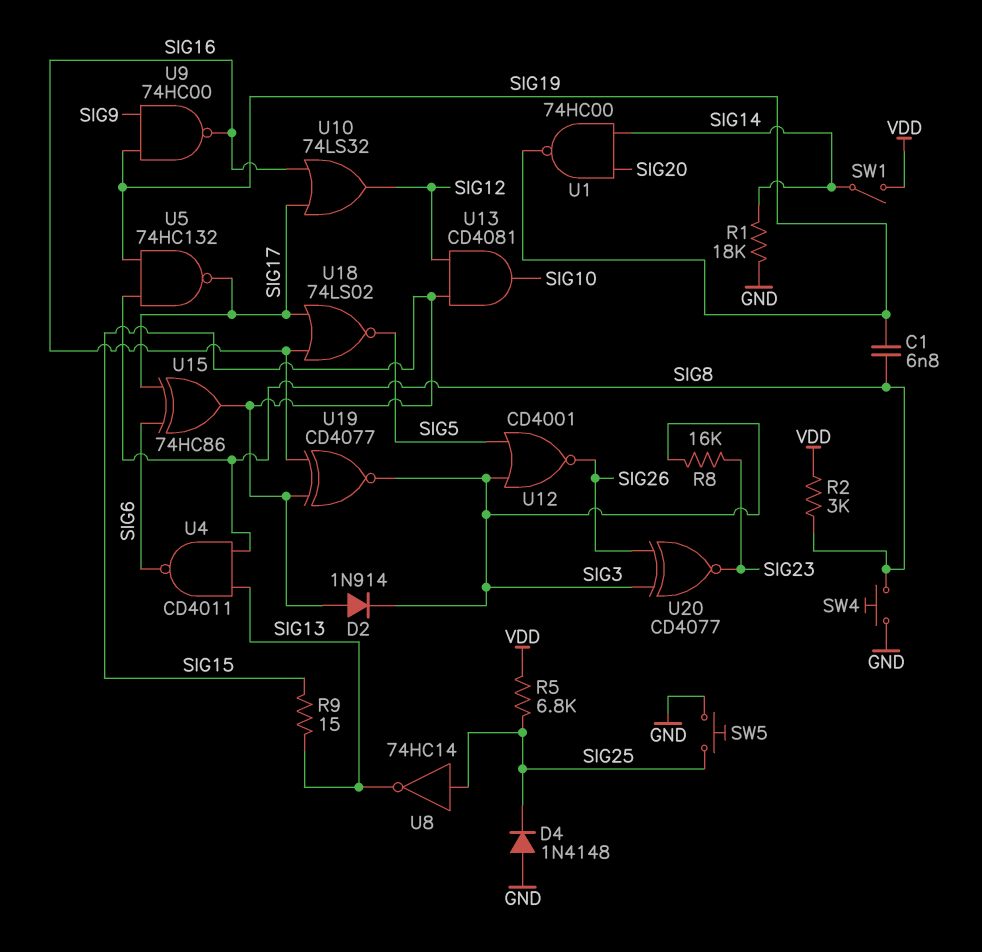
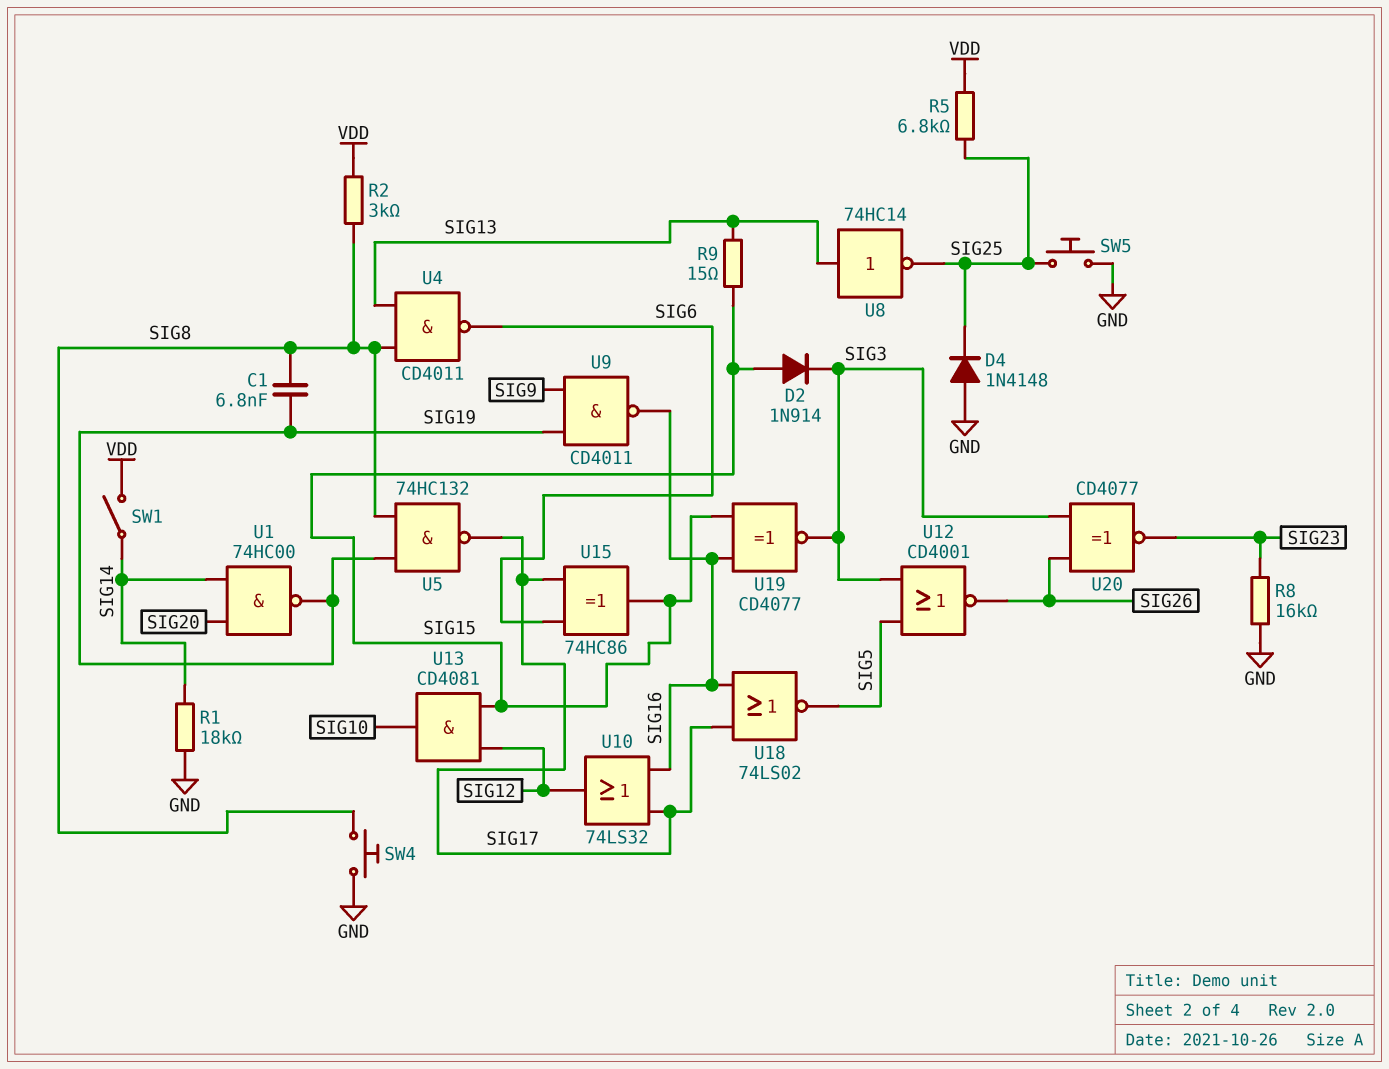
R8: 16k (SIG3, SIG23) -> 16k (GND, SIG23)
U8: NOT 74HC14 (in SIG25, out SIG13) -> NOT 74HC14 (in SIG13, out SIG25)
U9: NAND 74HC00 (in SIG9, in SIG19, out SIG16) -> NAND CD4011 (in SIG9, in SIG19, out SIG16)

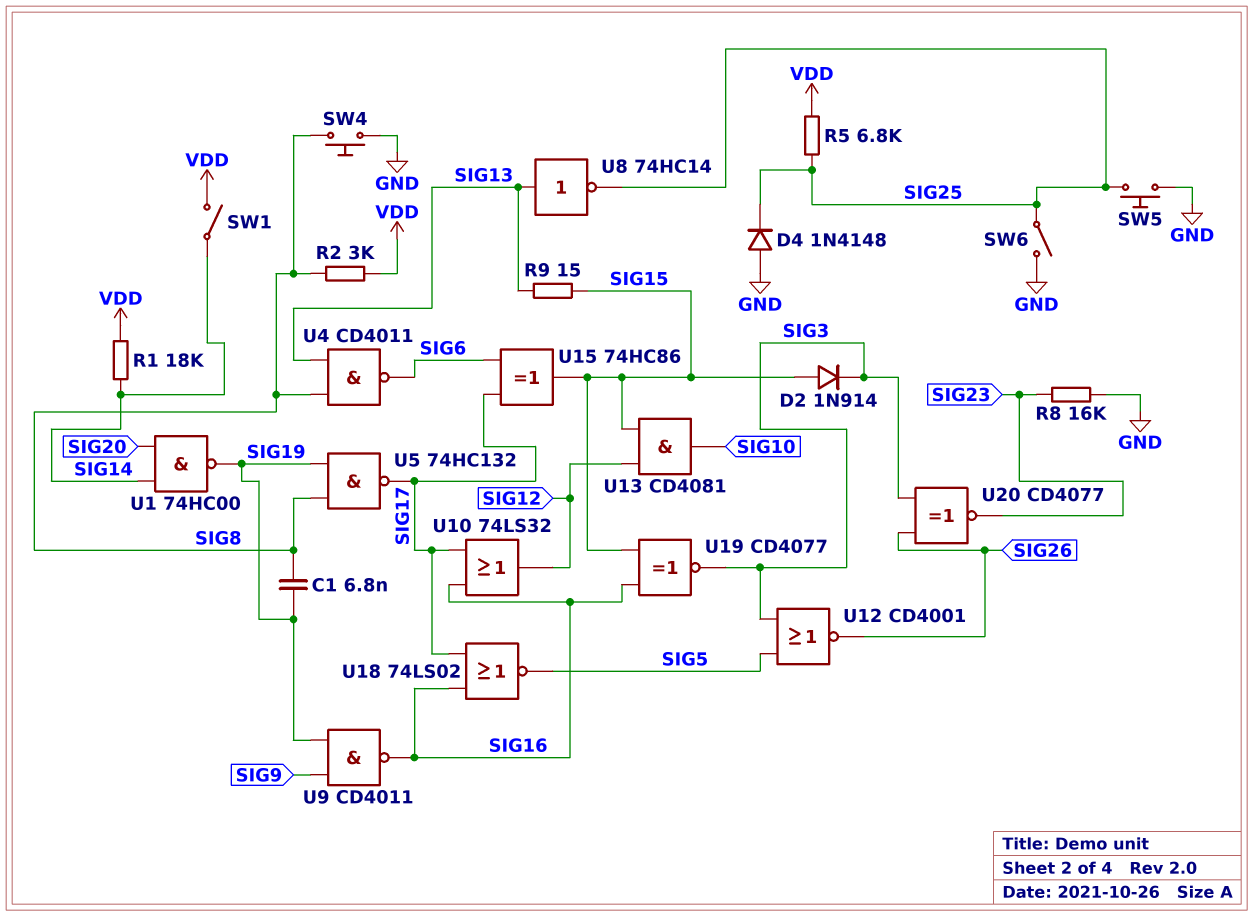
R1: 18k (GND, SIG14) -> 18k (SIG14, VDD)
SW6: none -> switch (GND, SIG25)

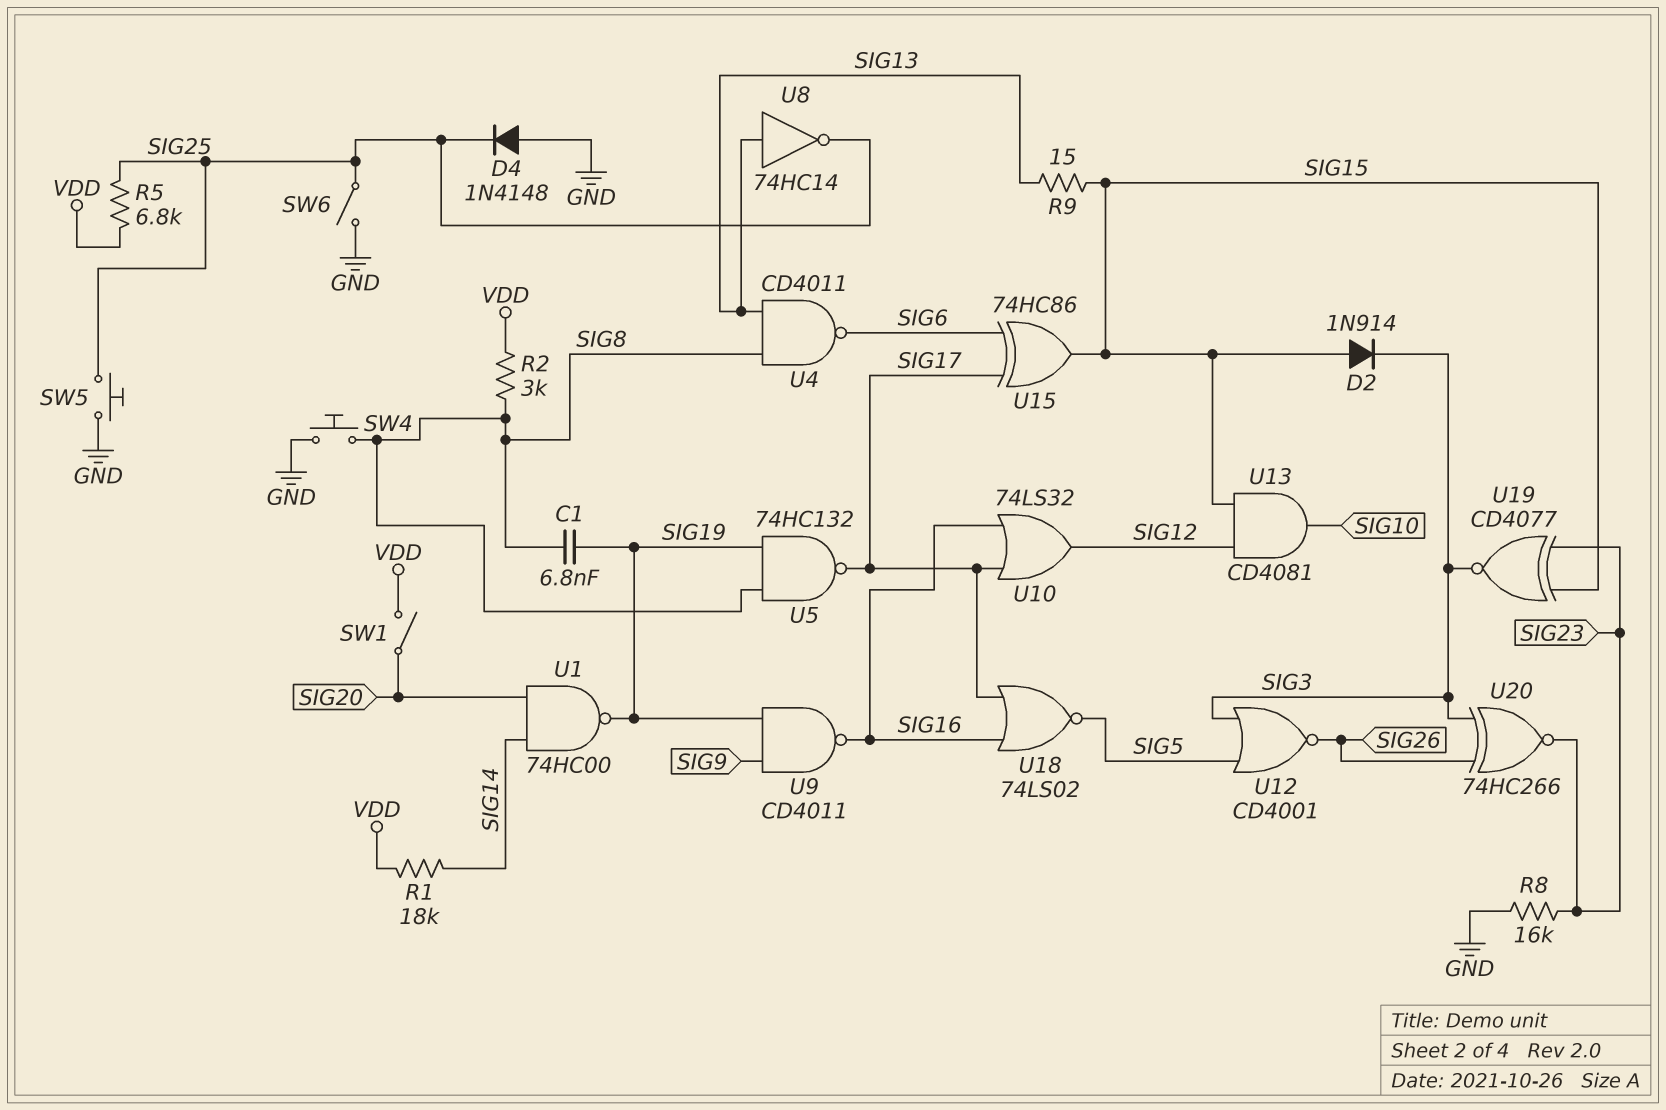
SW1: switch (SIG14, VDD) -> switch (SIG20, VDD)
U19: XNOR CD4077 (in SIG15, in SIG16, out SIG3) -> XNOR CD4077 (in SIG15, in SIG23, out SIG3)
U20: XNOR CD4077 (in SIG3, in SIG26, out SIG23) -> XNOR 74HC266 (in SIG3, in SIG26, out SIG23)

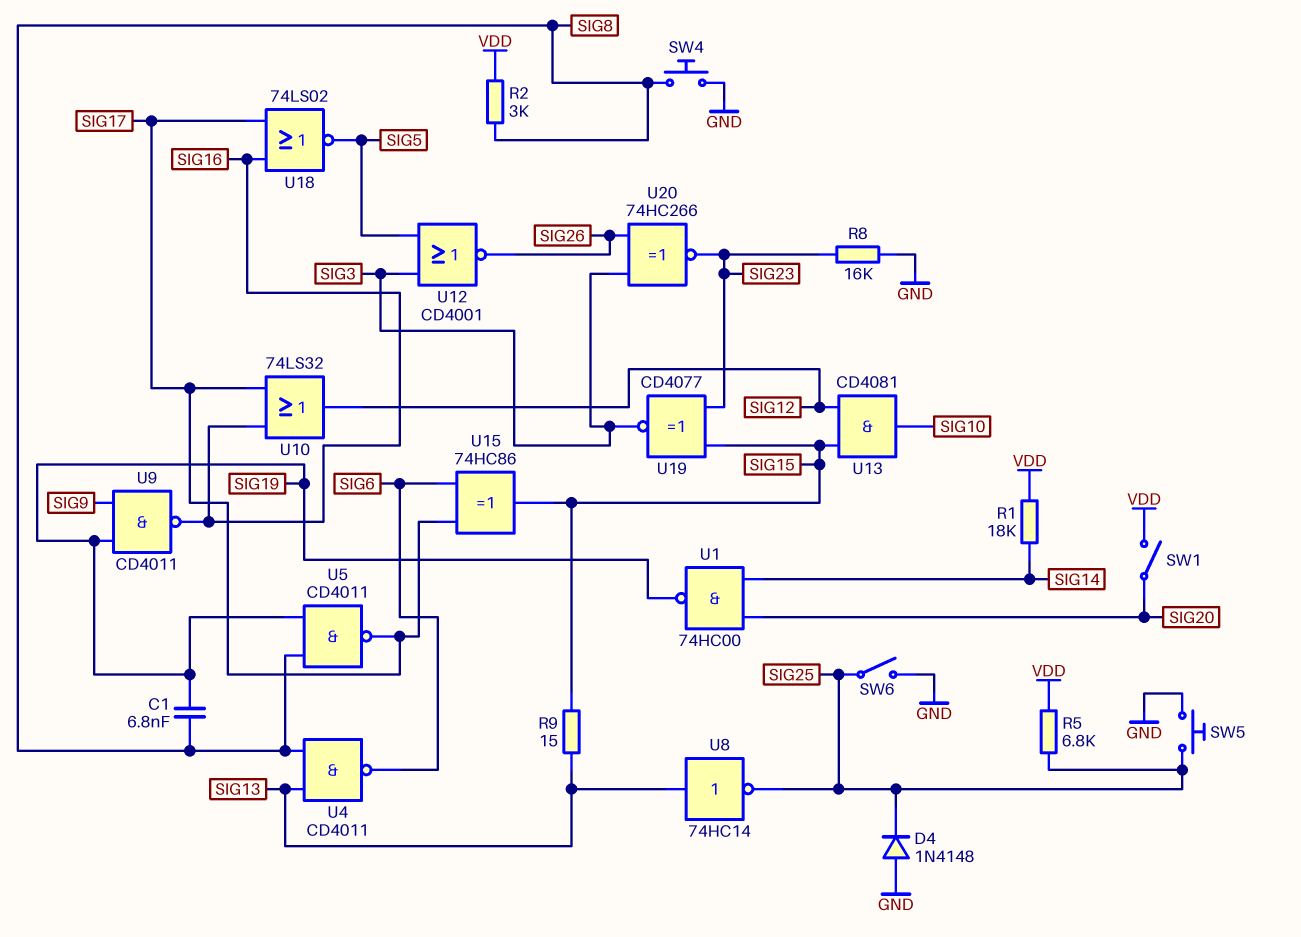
D2: diode 1N914 (A SIG15, K SIG3) -> none
U5: NAND 74HC132 (in SIG8, in SIG19, out SIG17) -> NAND CD4011 (in SIG8, in SIG19, out SIG17)

